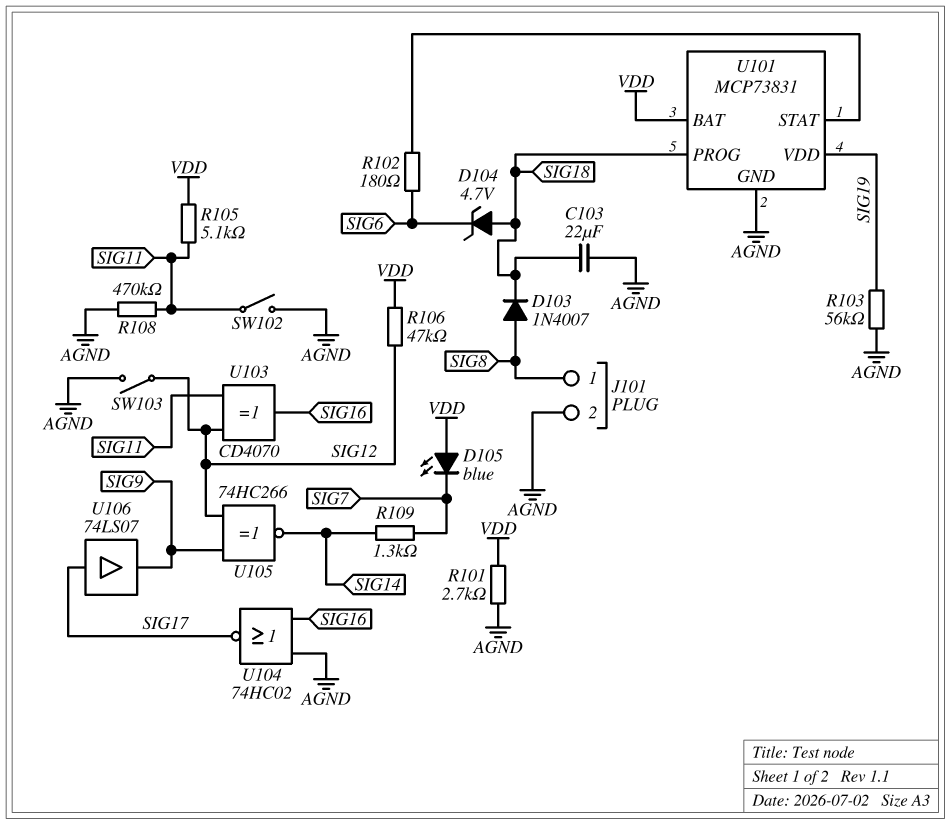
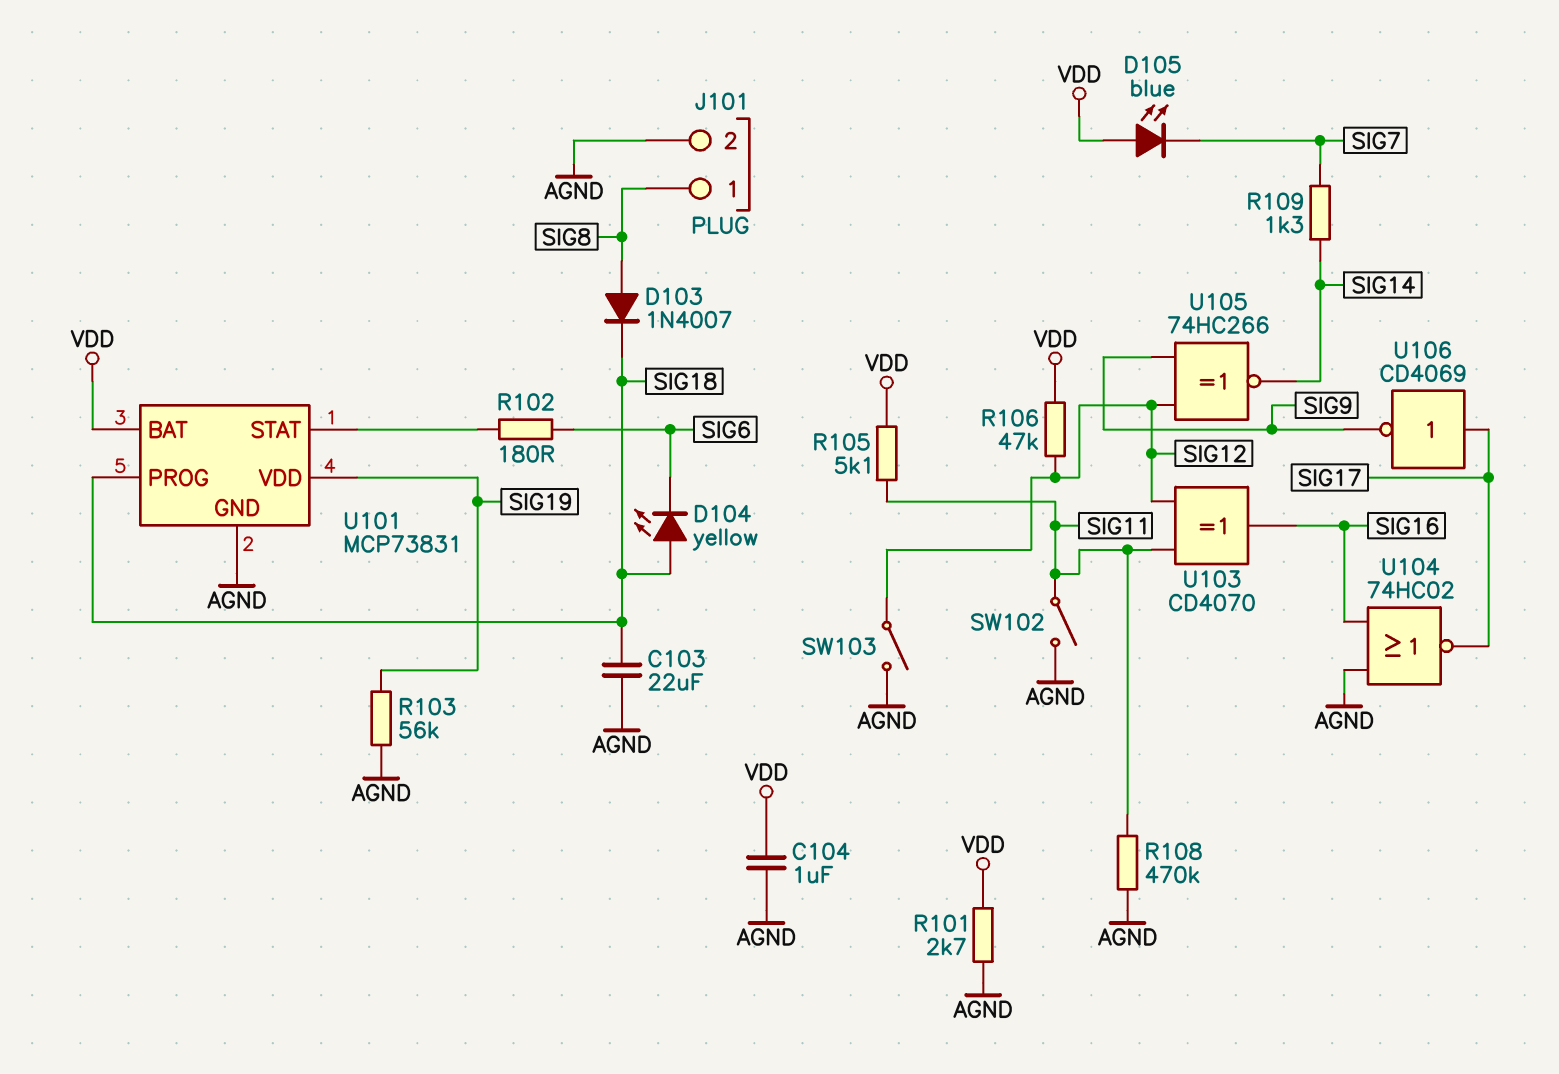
C104: none -> 1uF (AGND, VDD)
D104: zener 4.7V (A SIG18, K SIG6) -> LED yellow (A SIG18, K SIG6)
U106: buffer 74LS07 (in SIG17, out SIG9) -> NOT CD4069 (in SIG17, out SIG9)

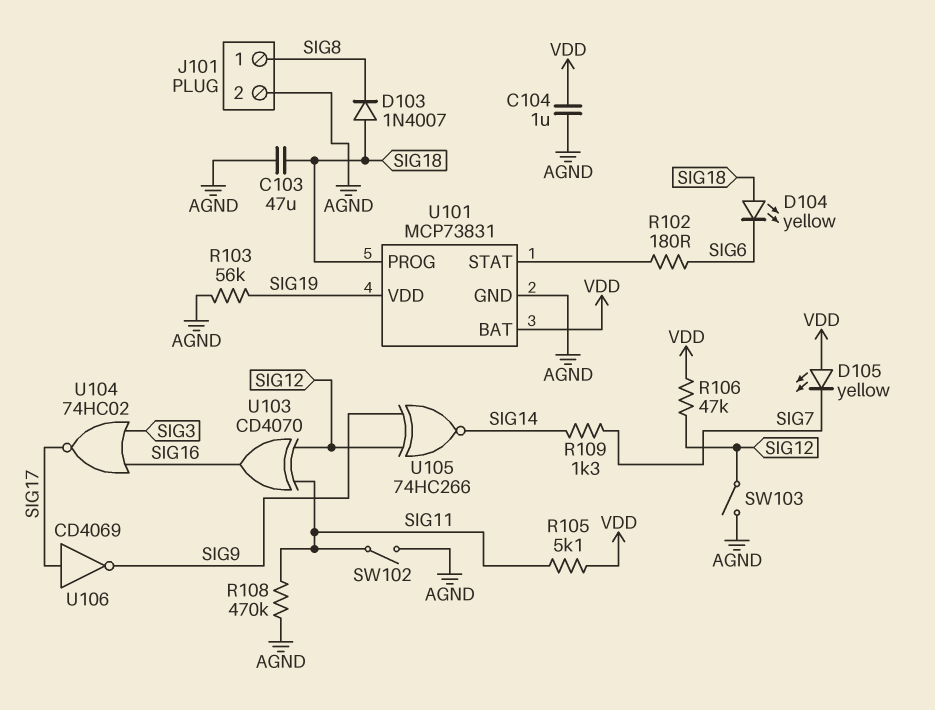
C103: 22uF (AGND, SIG18) -> 47uF (AGND, SIG18)
D103: diode 1N4007 (A SIG8, K SIG18) -> diode 1N4007 (A SIG18, K SIG8)
D105: LED blue (A VDD, K SIG7) -> LED yellow (A VDD, K SIG7)
R101: 2.7k (AGND, VDD) -> none
U104: NOR 74HC02 (in AGND, in SIG16, out SIG17) -> NOR 74HC02 (in SIG3, in SIG16, out SIG17)

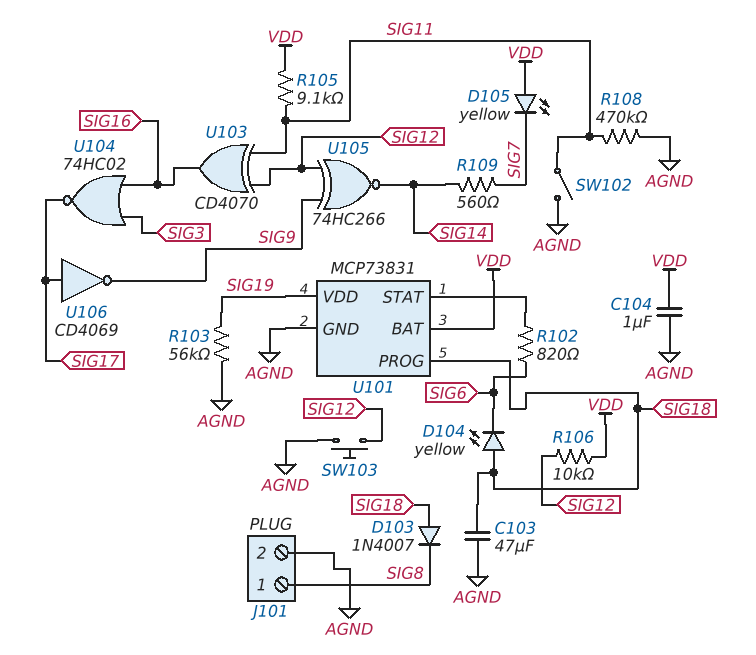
R102: 180 (SIG6, U101/STAT) -> 820 (SIG6, U101/STAT)
R105: 5.1k (SIG11, VDD) -> 9.1k (SIG11, VDD)
R106: 47k (SIG12, VDD) -> 10k (SIG12, VDD)
R109: 1.3k (SIG7, SIG14) -> 560 (SIG7, SIG14)
SW103: switch (AGND, SIG12) -> button (AGND, SIG12)

